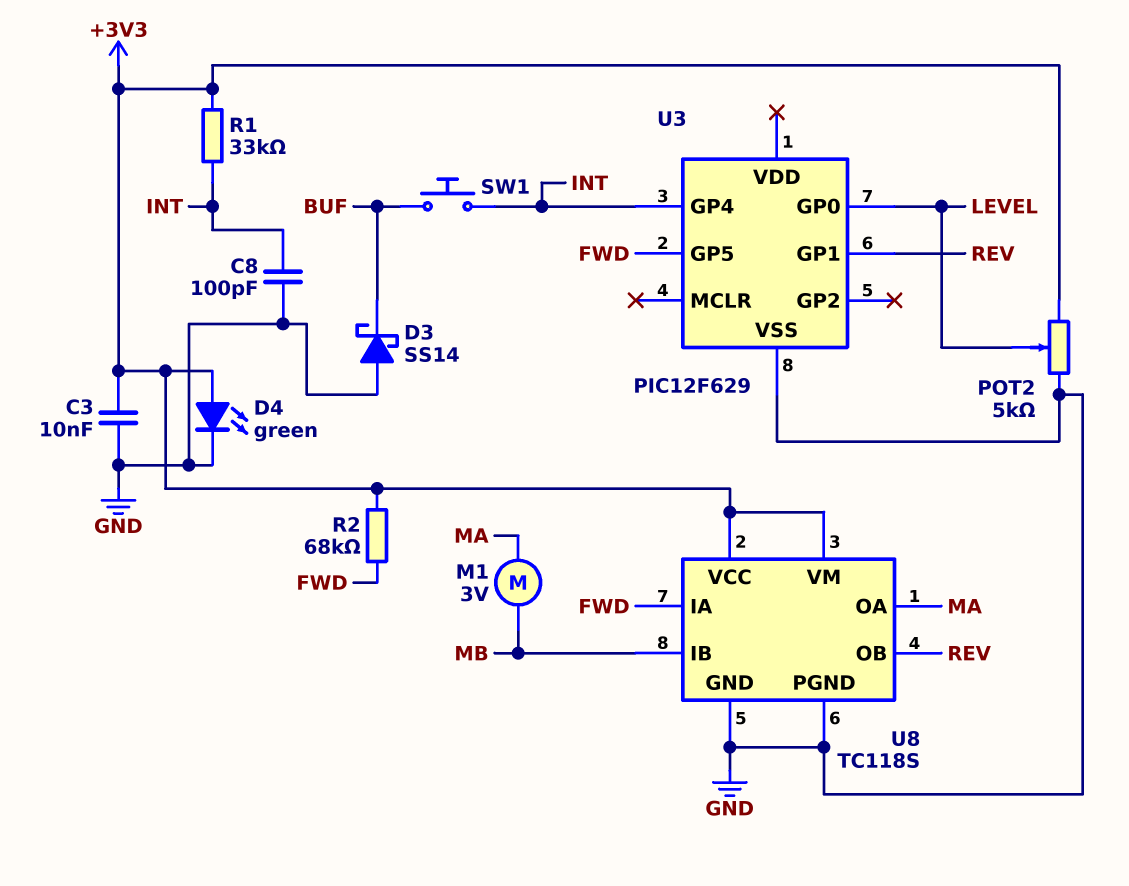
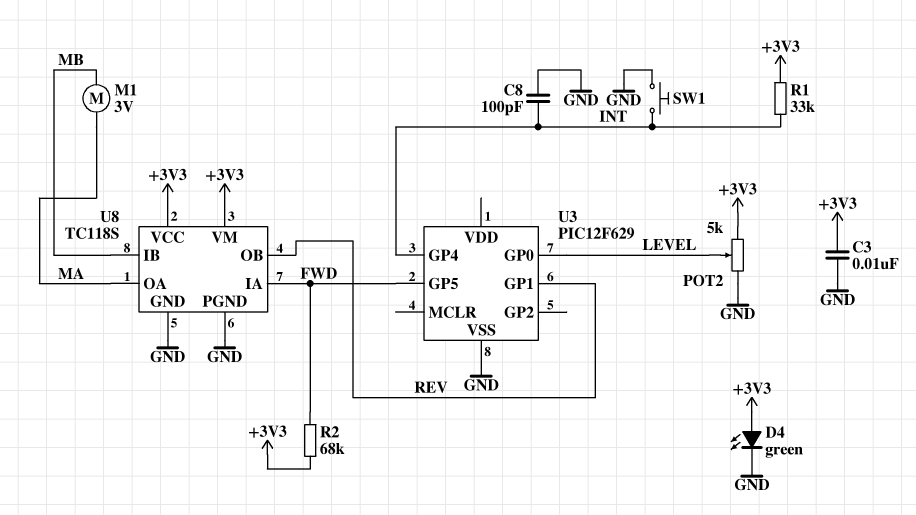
D3: schottky SS14 (A GND, K BUF) -> none
SW1: button (BUF, INT) -> button (GND, INT)

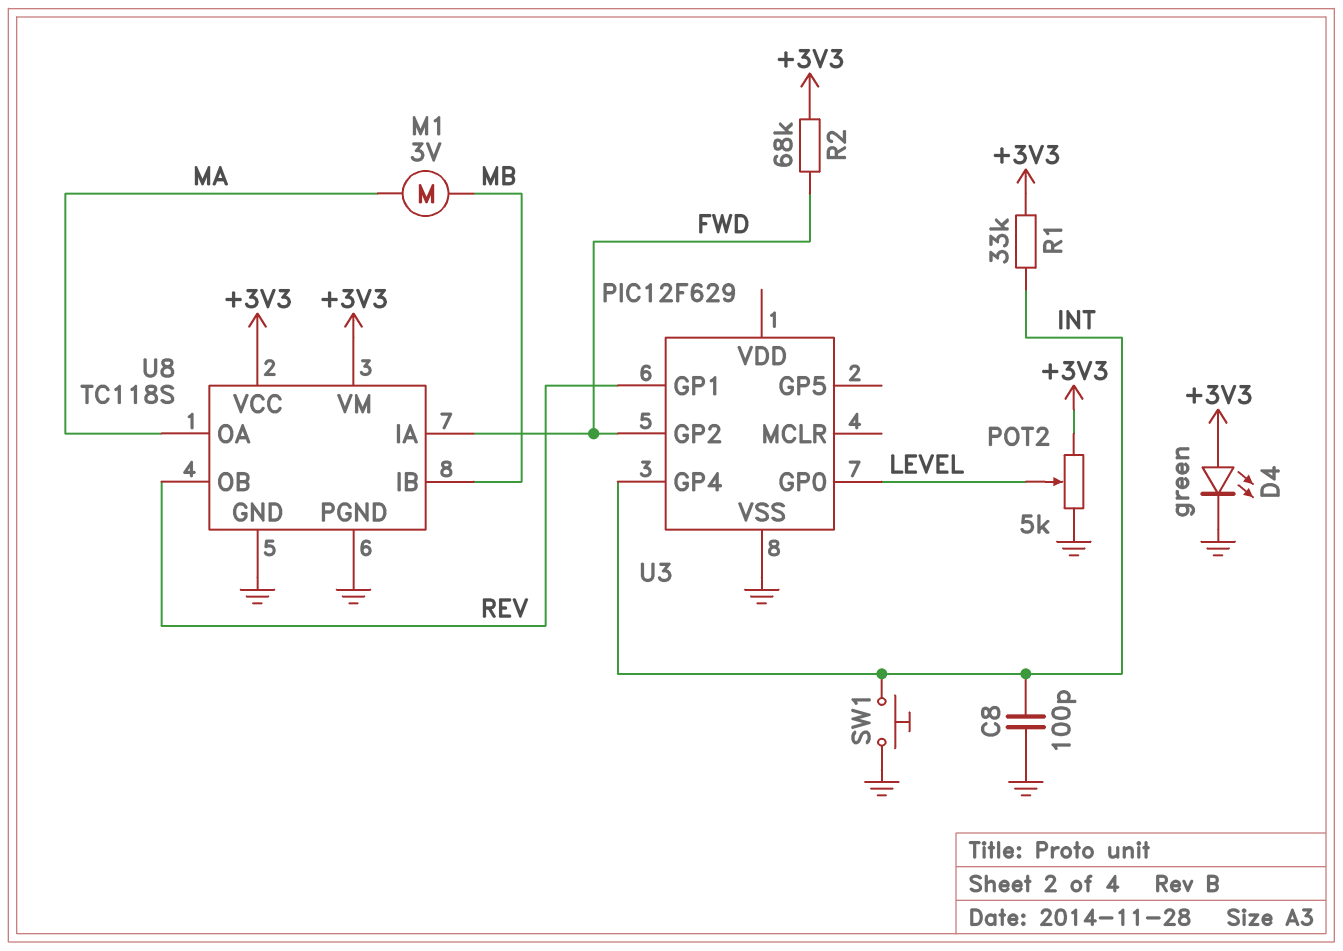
C3: 10nF (+3V3, GND) -> none
U3 pin GP2: none -> FWD
U3 pin GP5: FWD -> none

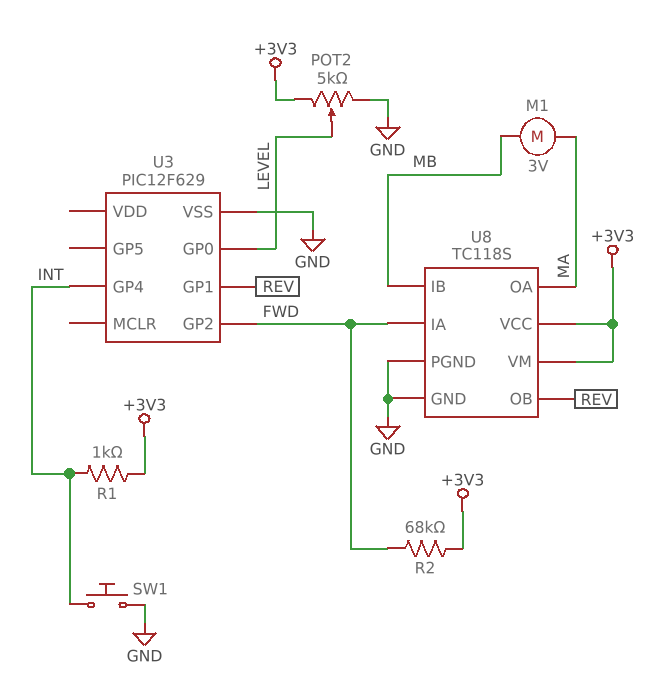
C8: 100pF (GND, INT) -> none
D4: LED green (A +3V3, K GND) -> none
R1: 33k (+3V3, INT) -> 1k (+3V3, INT)

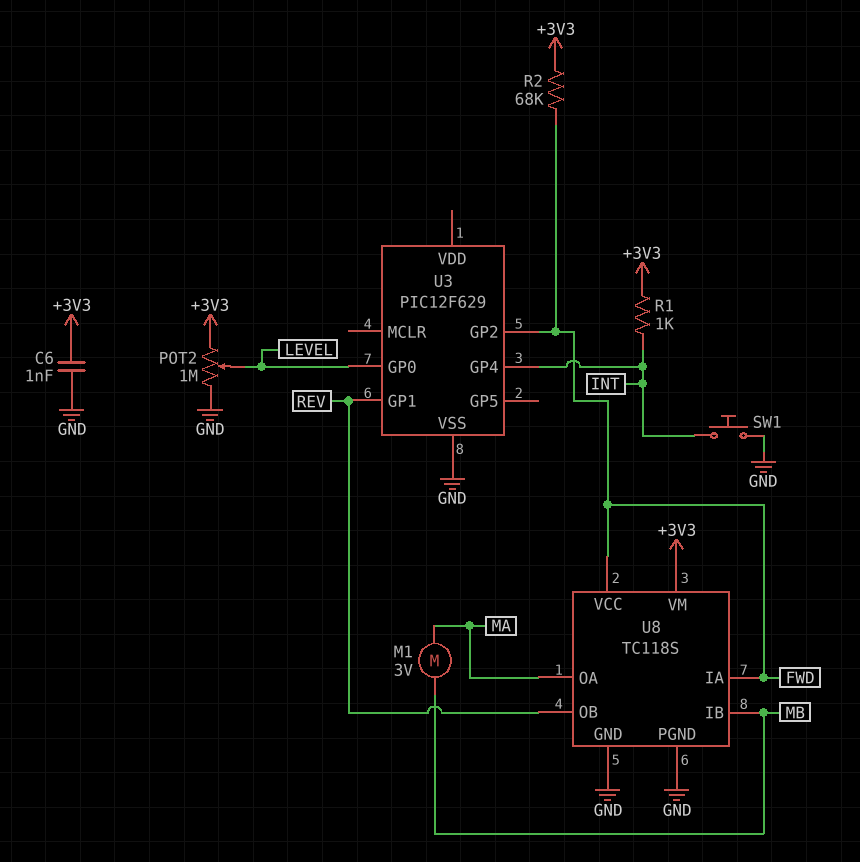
C6: none -> 1nF (+3V3, GND)
POT2: 5k (+3V3, GND, wiper LEVEL) -> 1M (+3V3, GND, wiper LEVEL)
U8 pin VCC: +3V3 -> FWD

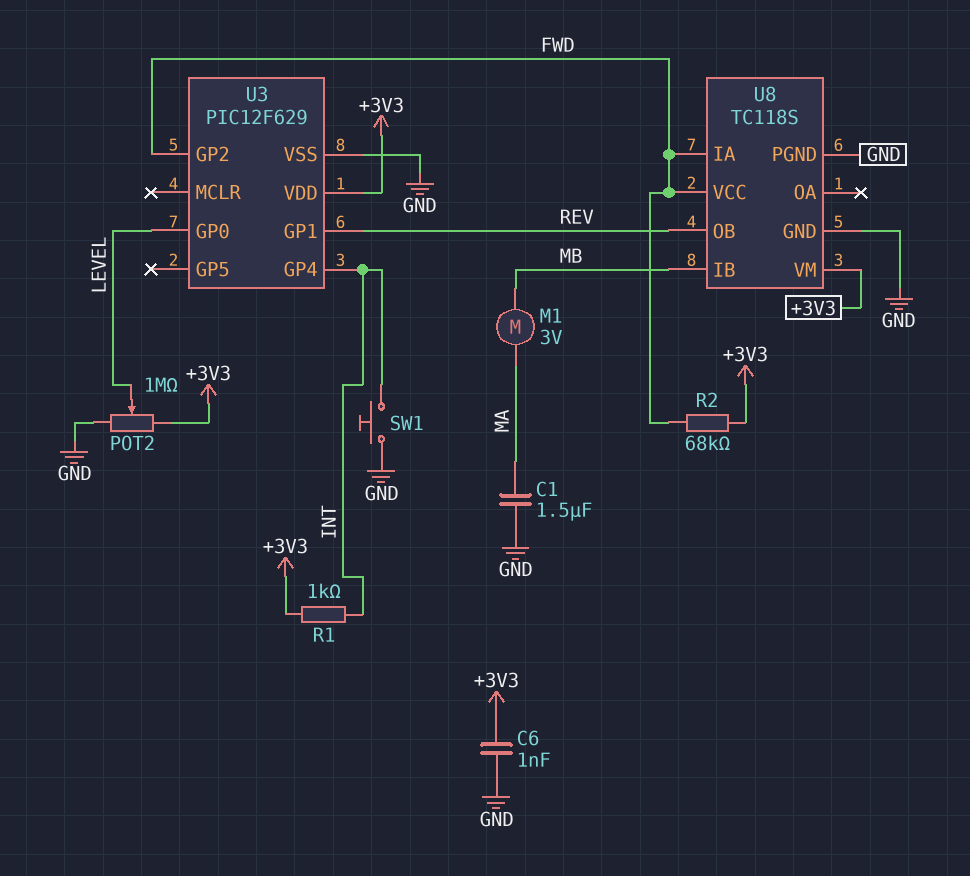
C1: none -> 1.5uF (GND, MA)
U3 pin VDD: none -> +3V3
U8 pin OA: MA -> none

